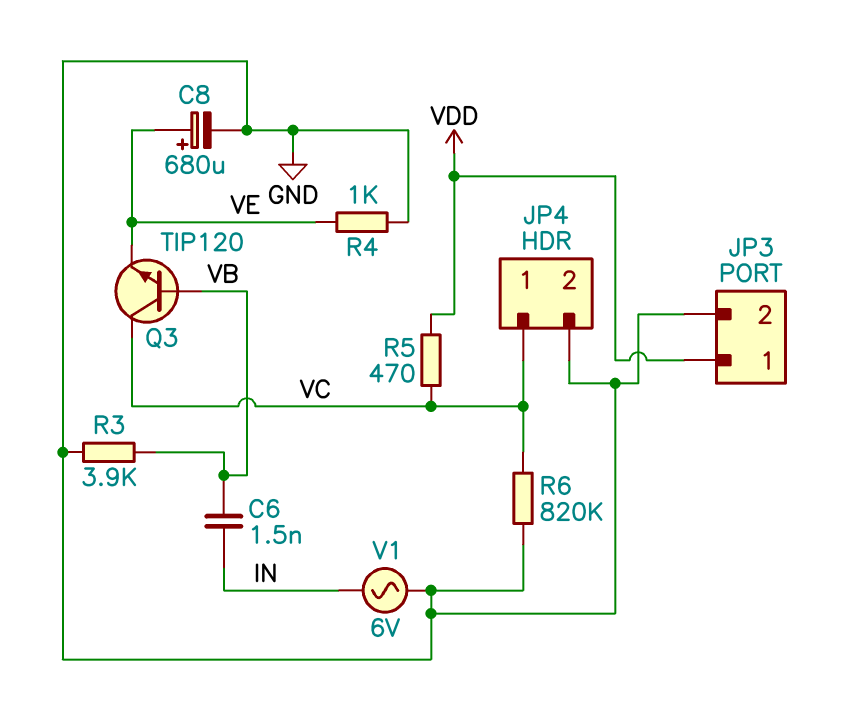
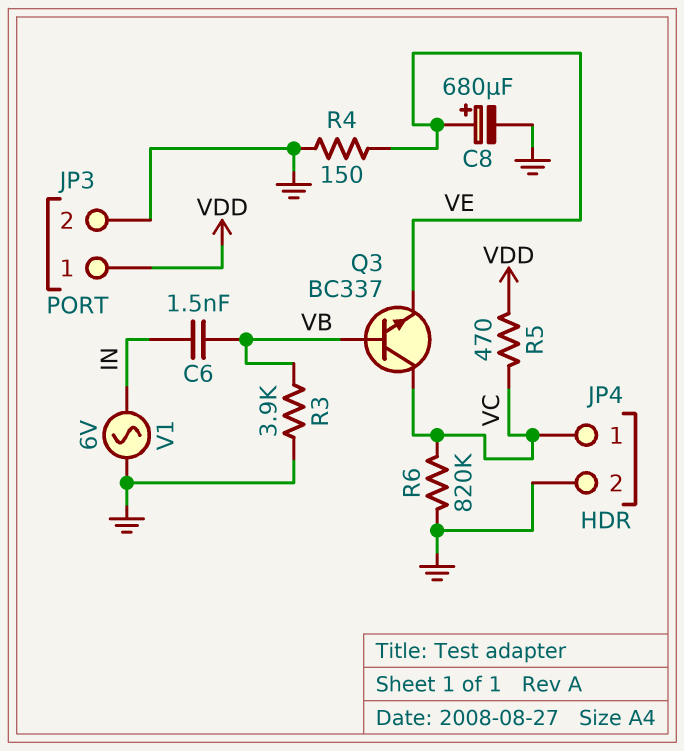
Q3: NPN TIP120 (B VB, C VC, E VE) -> NPN BC337 (B VB, C VC, E VE)
R4: 1k (GND, VE) -> 150 (GND, VE)

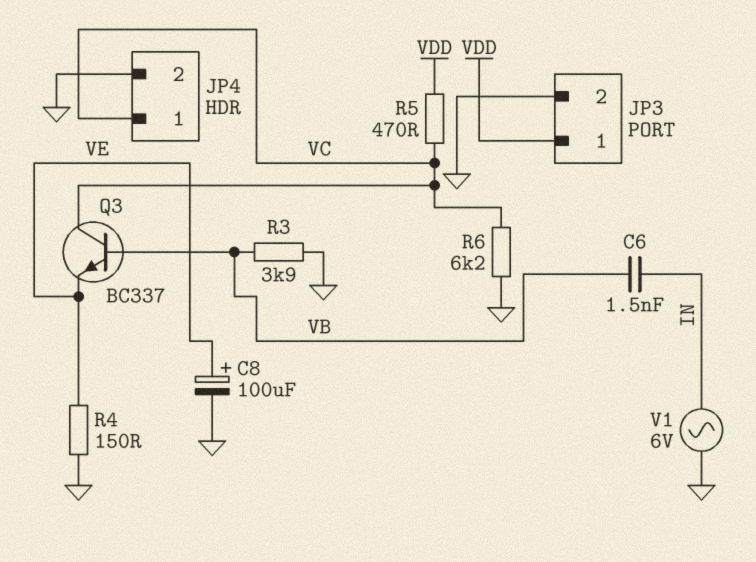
C8: 680uF (plus VE, minus GND) -> 100uF (plus VE, minus GND)
R6: 820k (GND, VC) -> 6.2k (GND, VC)

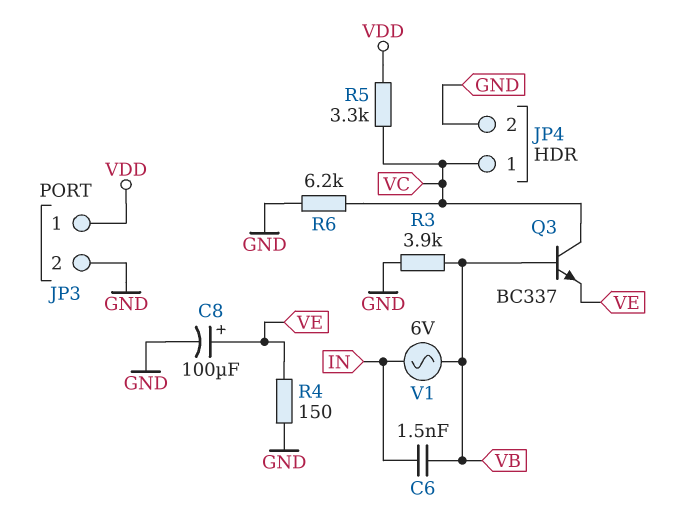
R5: 470 (VC, VDD) -> 3.3k (VC, VDD)
V1: AC 6V (GND, IN) -> AC 6V (IN, VB)

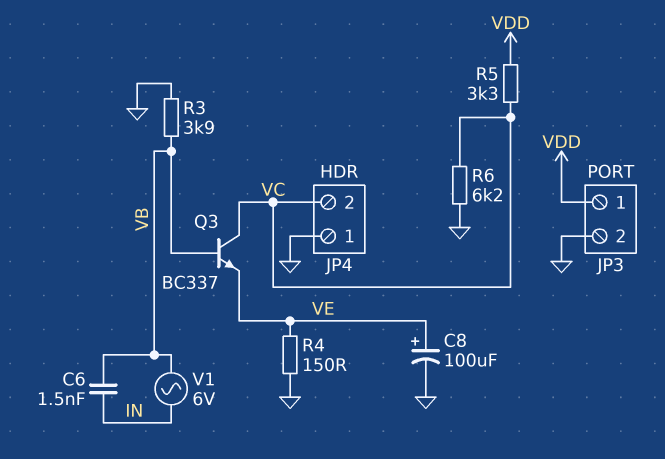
JP4 pin 1: VC -> GND
JP4 pin 2: GND -> VC

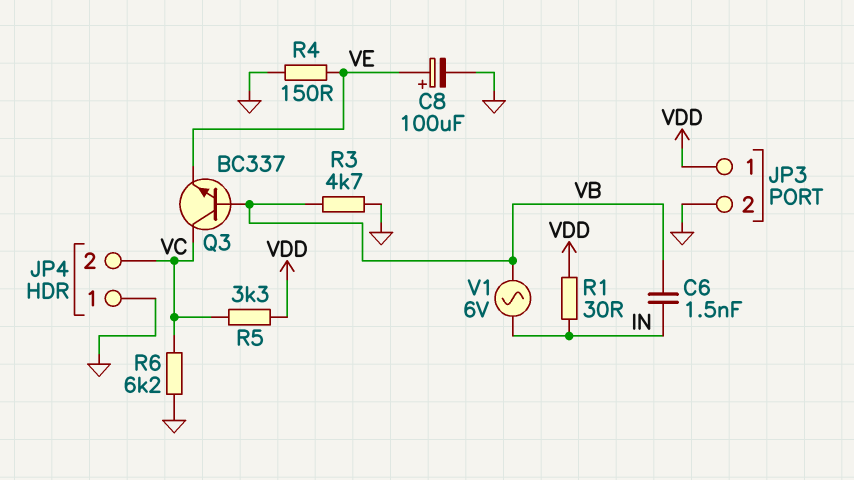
R1: none -> 30 (IN, VDD)
R3: 3.9k (GND, VB) -> 4.7k (GND, VB)

